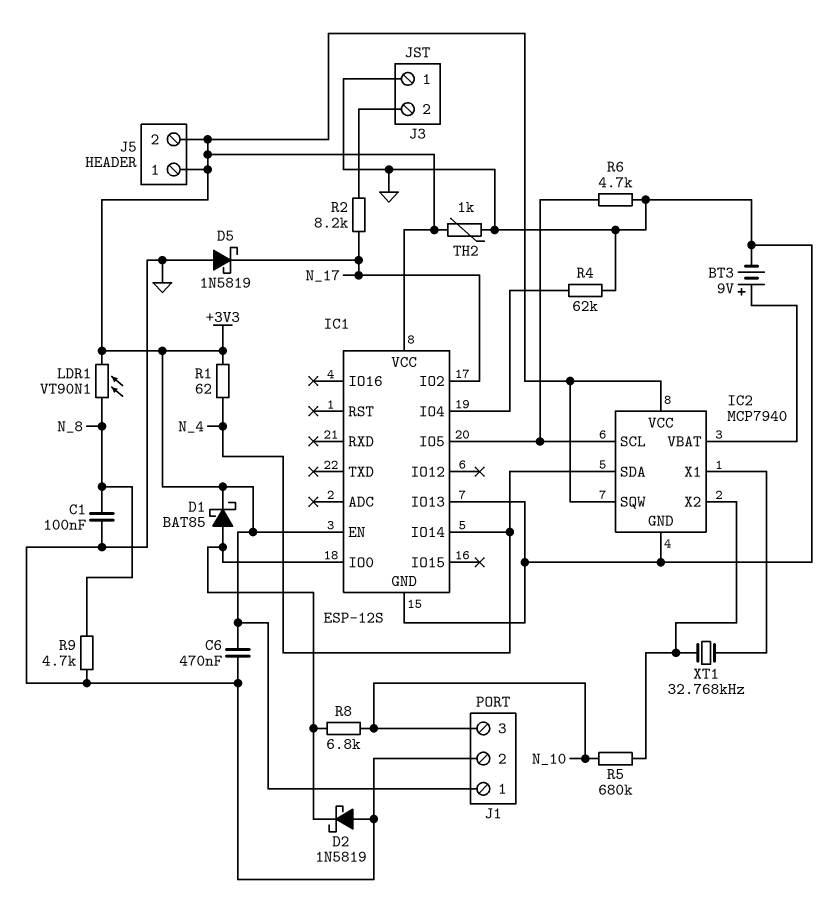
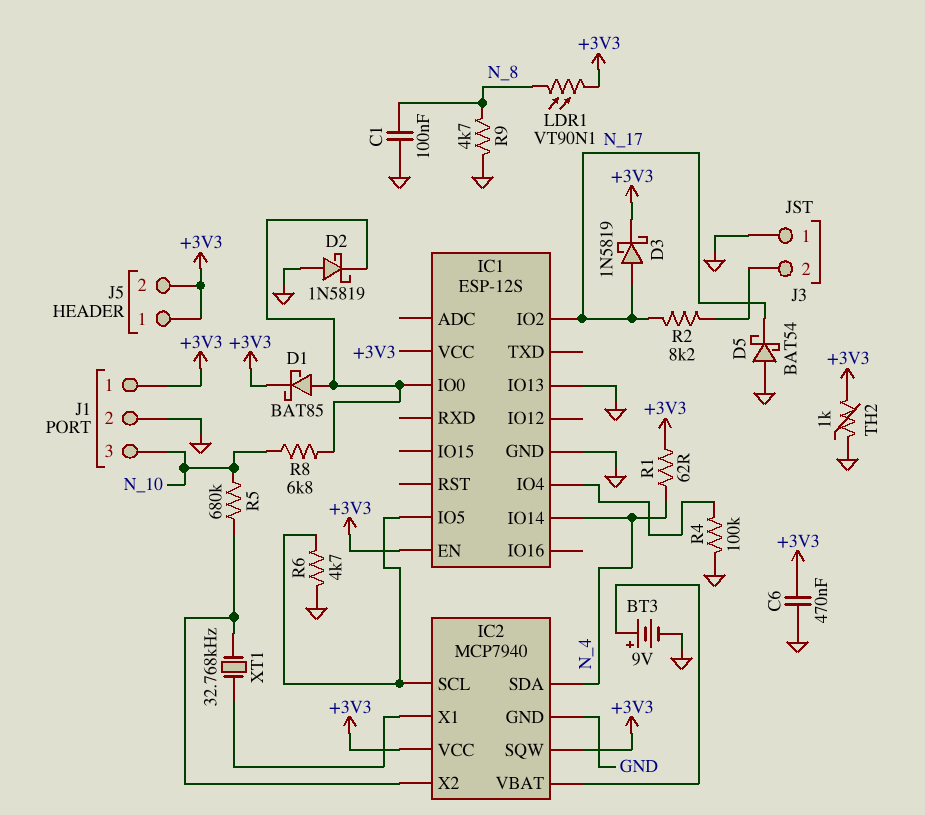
D3: none -> schottky 1N5819 (A N_17, K +3V3)
D5: schottky 1N5819 (A GND, K N_17) -> schottky BAT54 (A GND, K N_17)
R4: 62k (GND, IC1/IO4) -> 100k (GND, IC1/IO4)

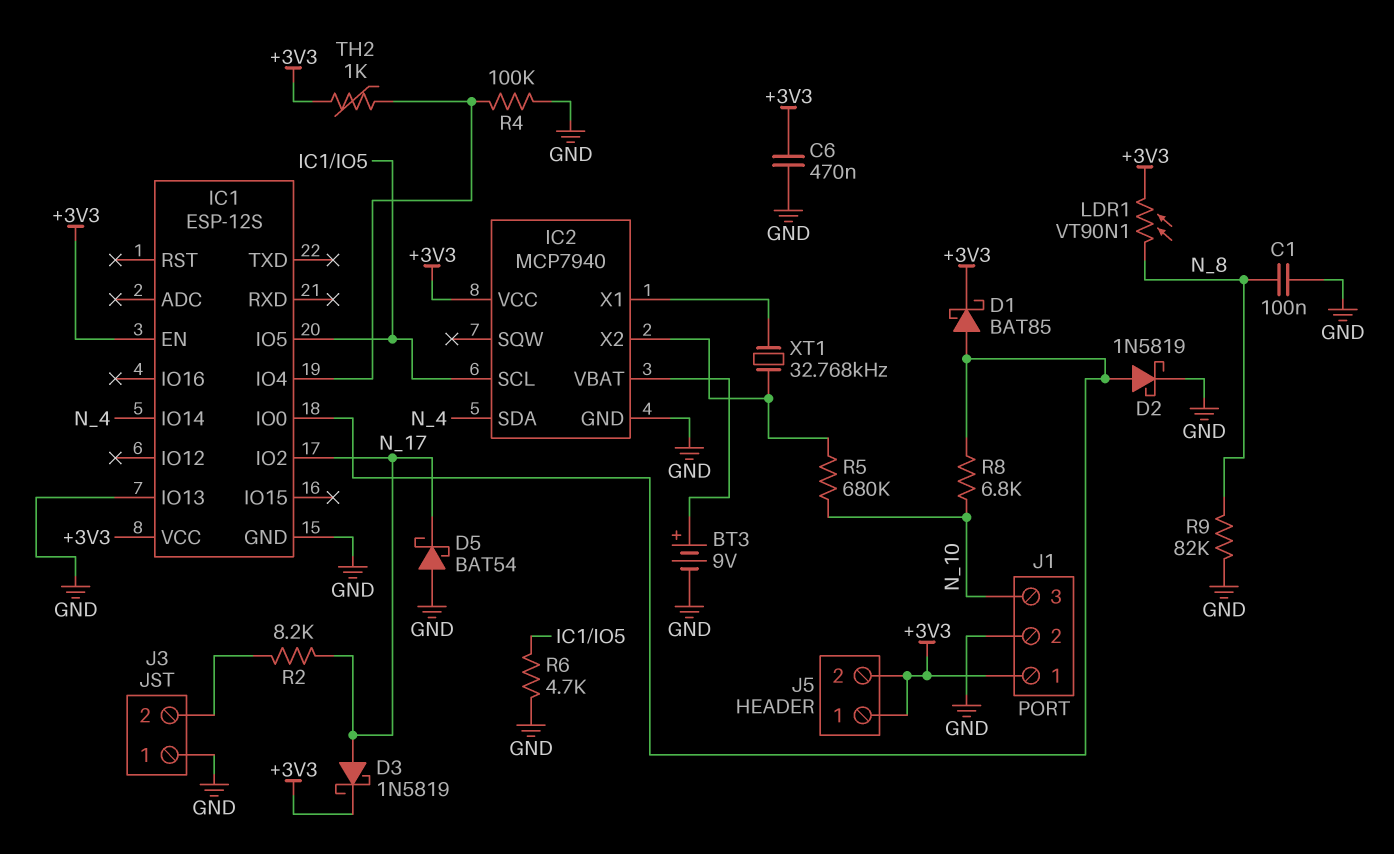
D2: schottky 1N5819 (A GND, K IC1/IO0) -> schottky 1N5819 (A IC1/IO0, K GND)
IC2 pin SQW: +3V3 -> none
R1: 62 (+3V3, N_4) -> none
R9: 4.7k (GND, N_8) -> 82k (GND, N_8)
TH2: 1k (+3V3, GND) -> 1k (+3V3, IC1/IO4)

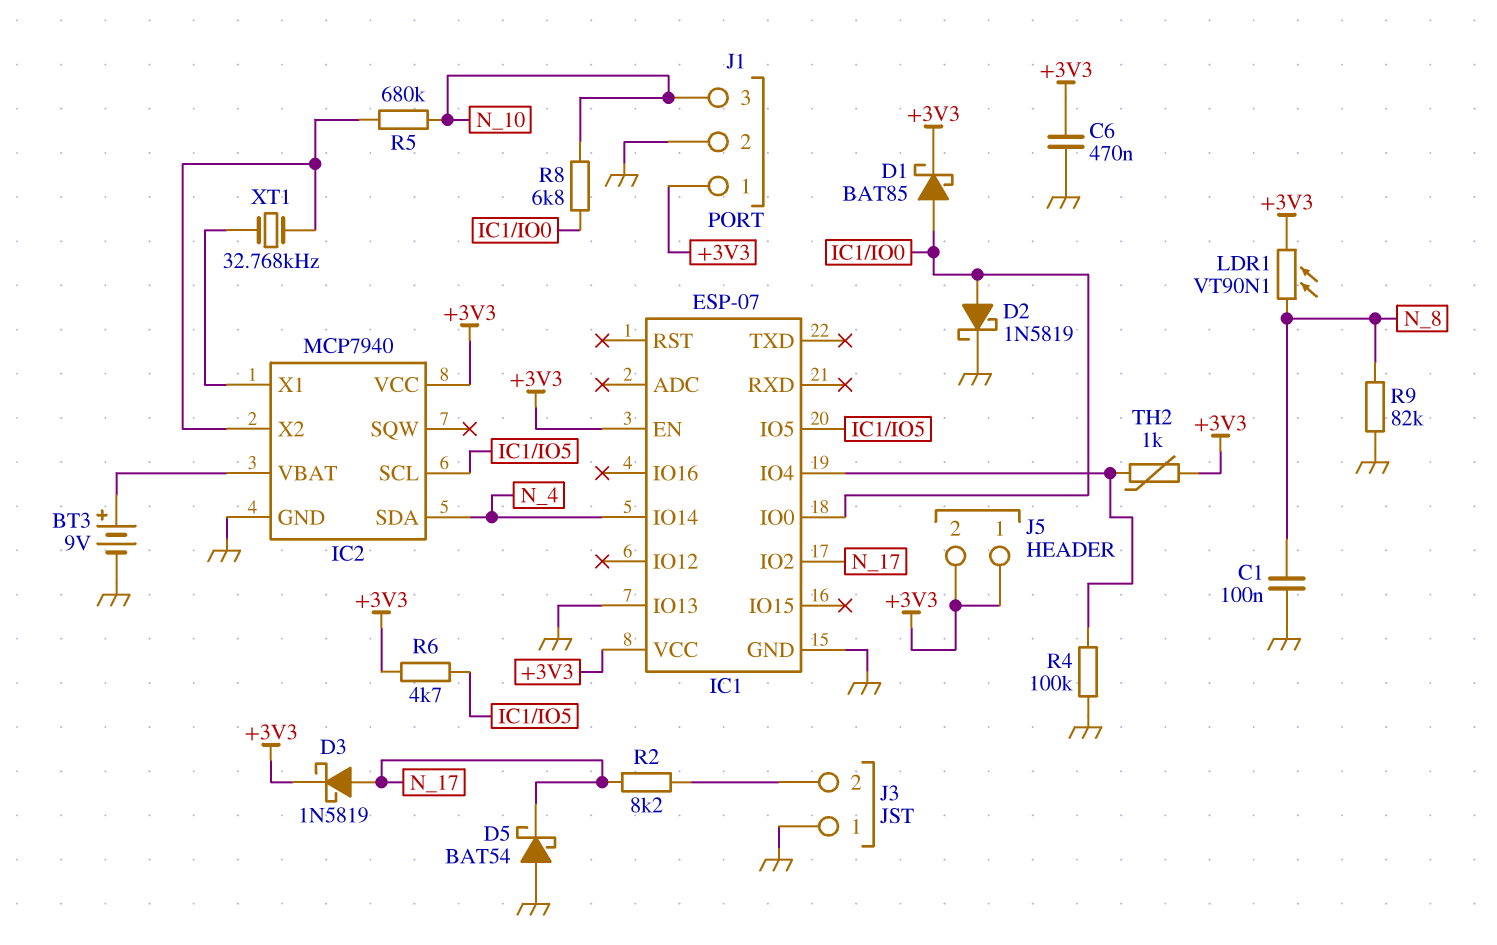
IC1: ESP-12S -> ESP-07
R6: 4.7k (GND, IC1/IO5) -> 4.7k (+3V3, IC1/IO5)

